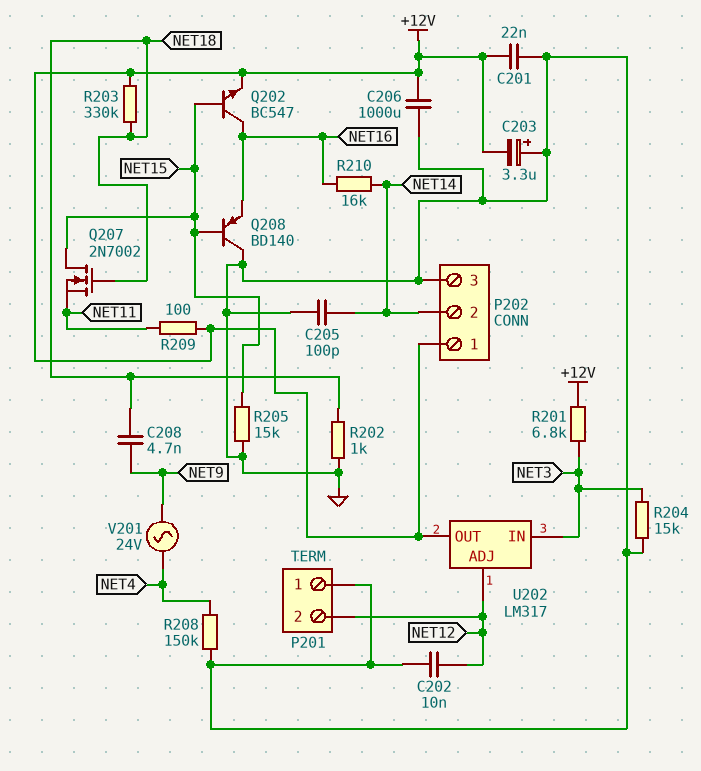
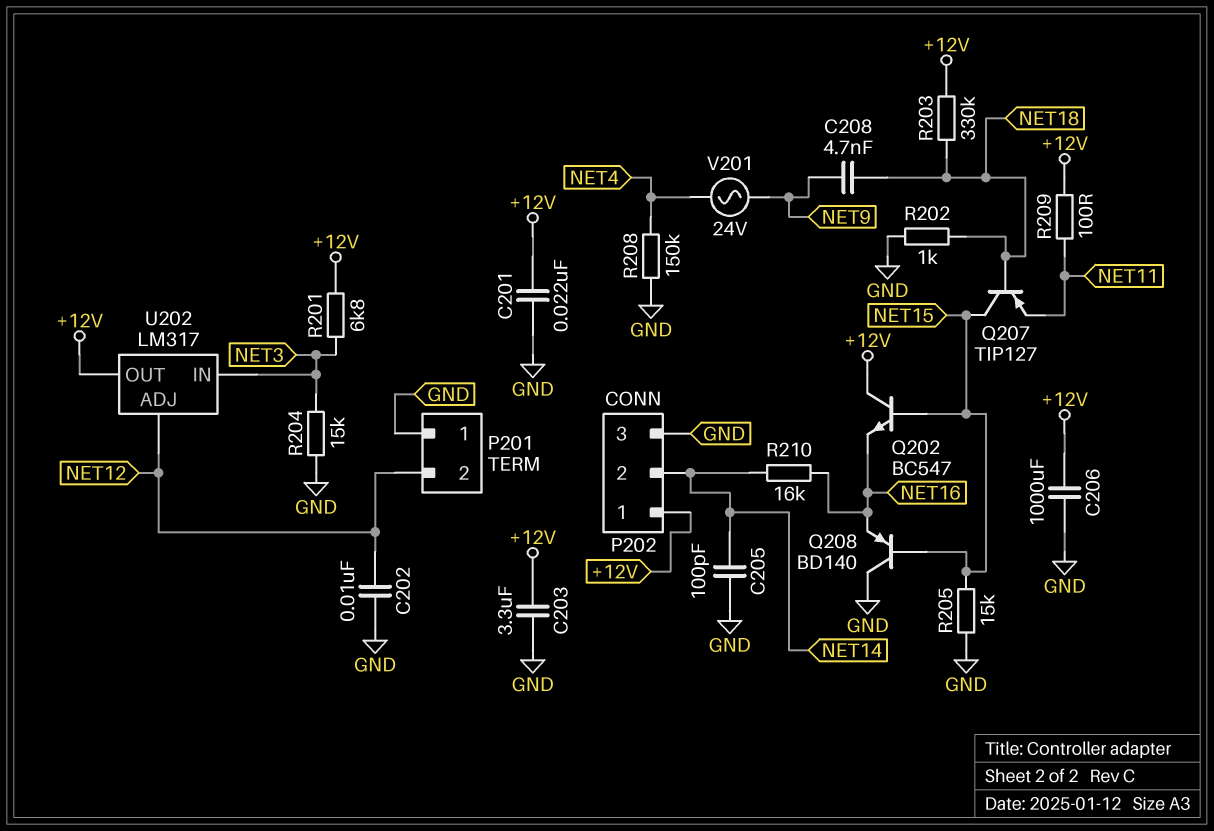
C203: 3.3uF (plus GND, minus +12V) -> 3.3uF (+12V, GND)
Q202: NPN BC547 (B NET15, C NET16, E +12V) -> NPN BC547 (B NET15, C +12V, E NET16)
Q207: NMOS 2N7002 (G NET18, D NET15, S NET11) -> PNP TIP127 (B NET18, C NET15, E NET11)

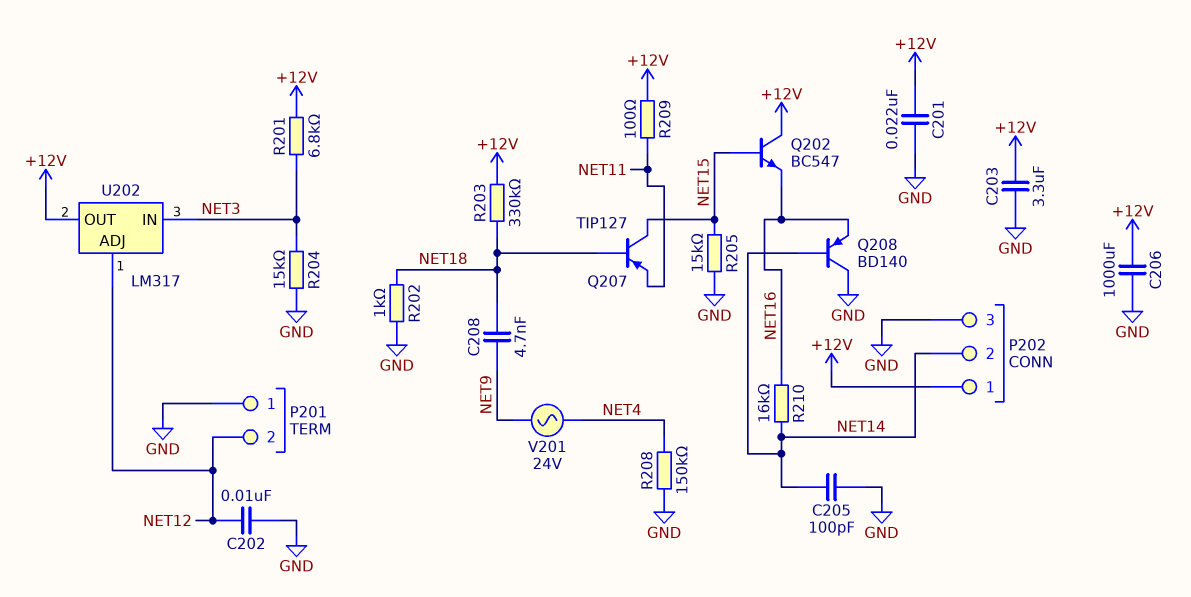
Q208: PNP BD140 (B NET15, C GND, E NET16) -> PNP BD140 (B NET14, C GND, E NET16)

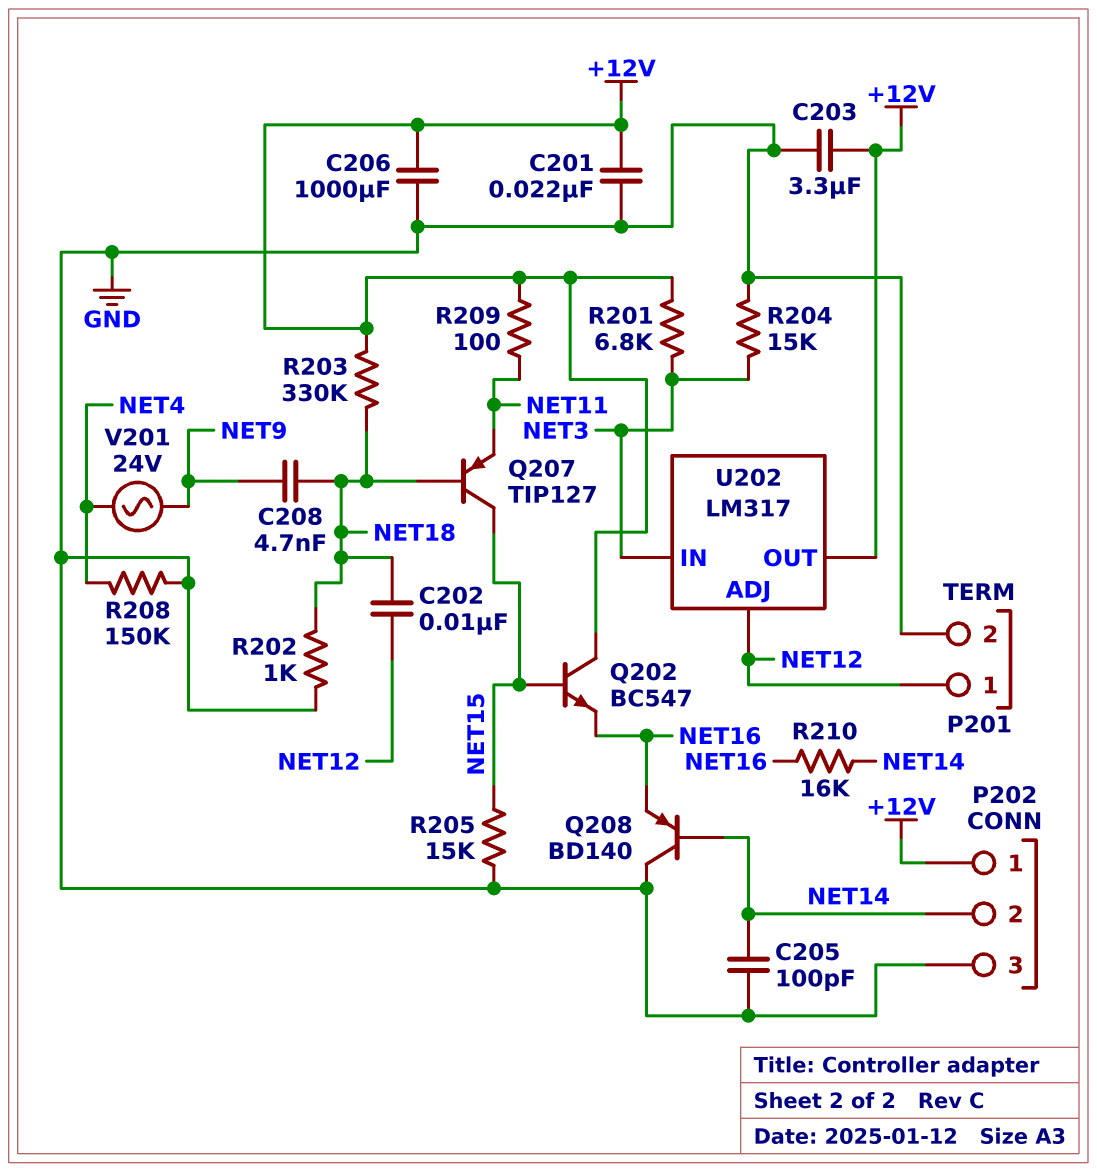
C202: 10nF (GND, NET12) -> 10nF (NET12, NET18)
P201 pin 1: GND -> NET12
P201 pin 2: NET12 -> GND

